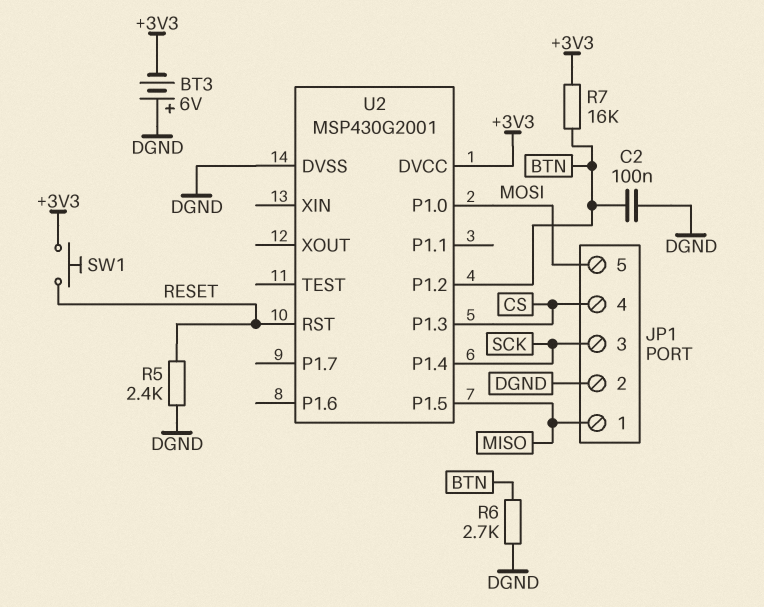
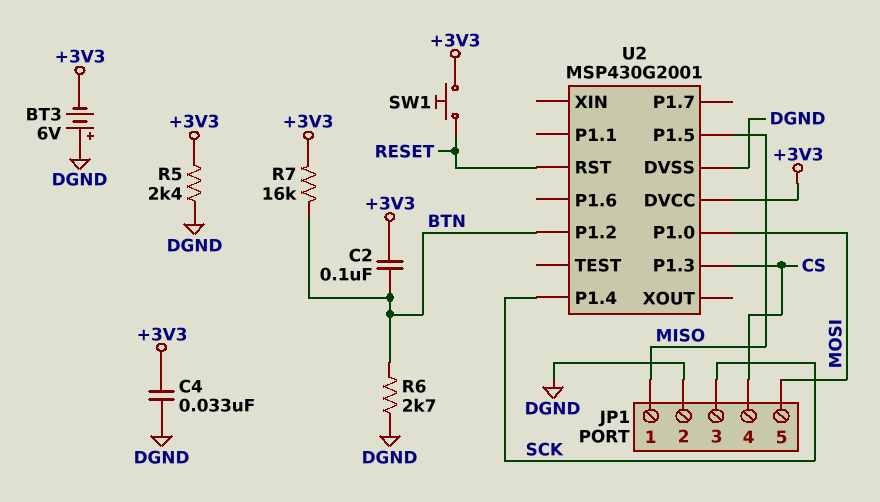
C2: 100nF (BTN, DGND) -> 100nF (+3V3, BTN)
C4: none -> 33nF (+3V3, DGND)
R5: 2.4k (DGND, RESET) -> 2.4k (+3V3, DGND)

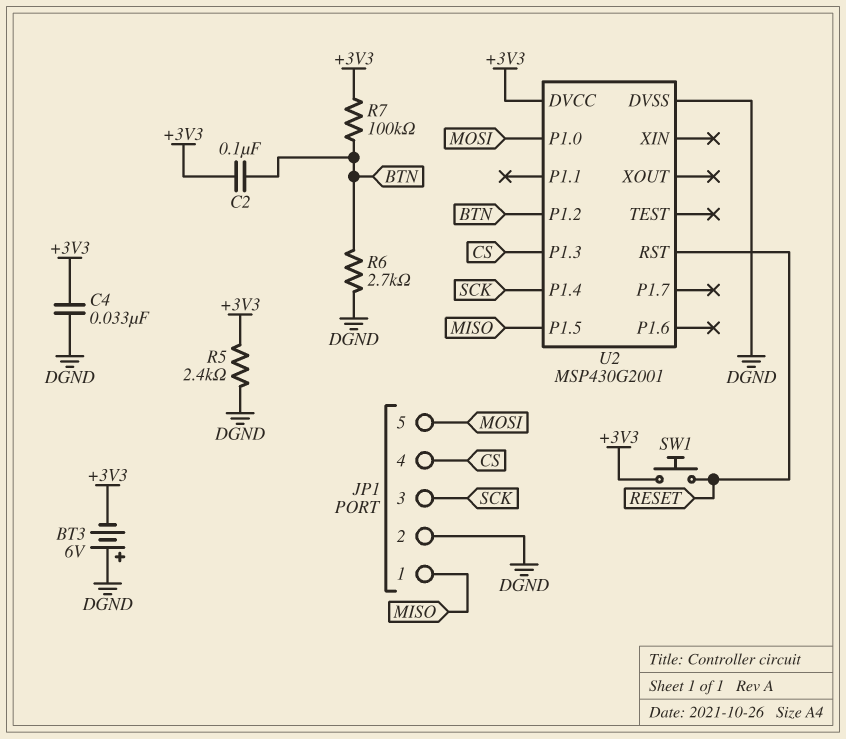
R7: 16k (+3V3, BTN) -> 100k (+3V3, BTN)

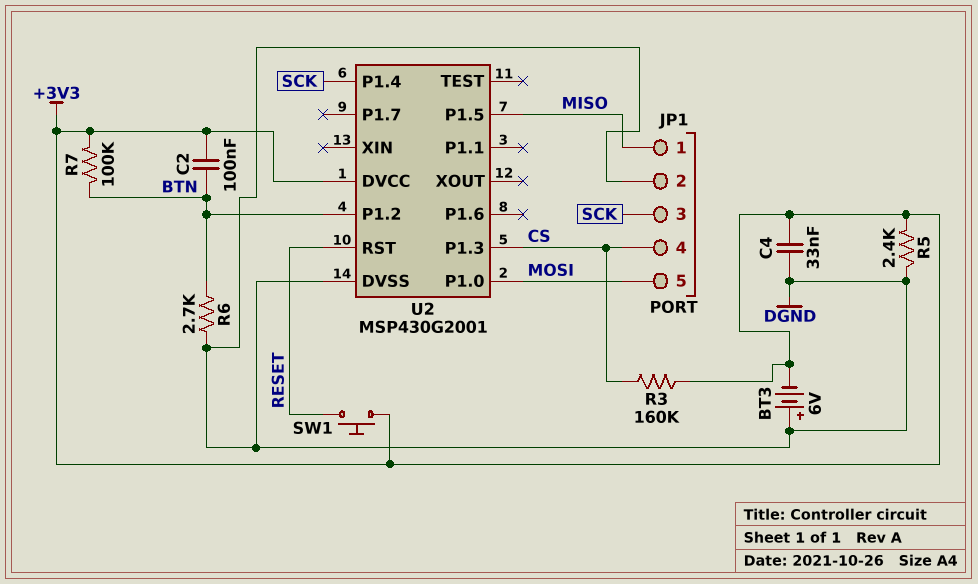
R3: none -> 160k (+3V3, CS)

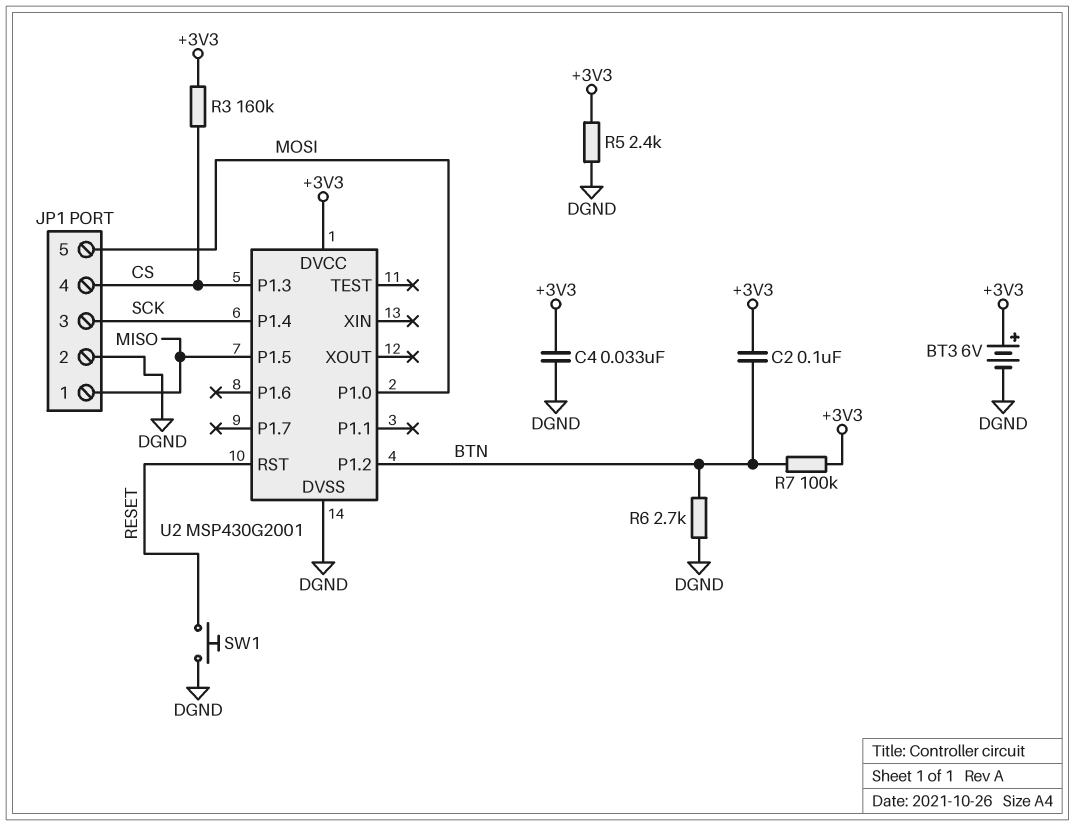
BT3: 6V (plus DGND, minus +3V3) -> 6V (plus +3V3, minus DGND)
SW1: button (+3V3, RESET) -> button (DGND, RESET)

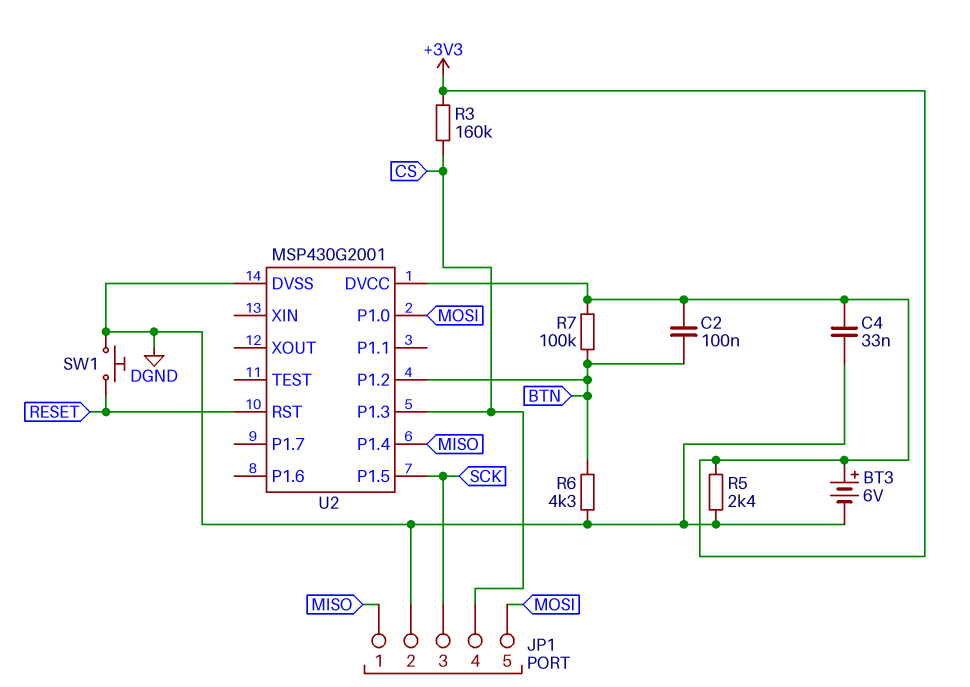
R6: 2.7k (BTN, DGND) -> 4.3k (BTN, DGND)
U2 pin P1.4: SCK -> MISO
U2 pin P1.5: MISO -> SCK

